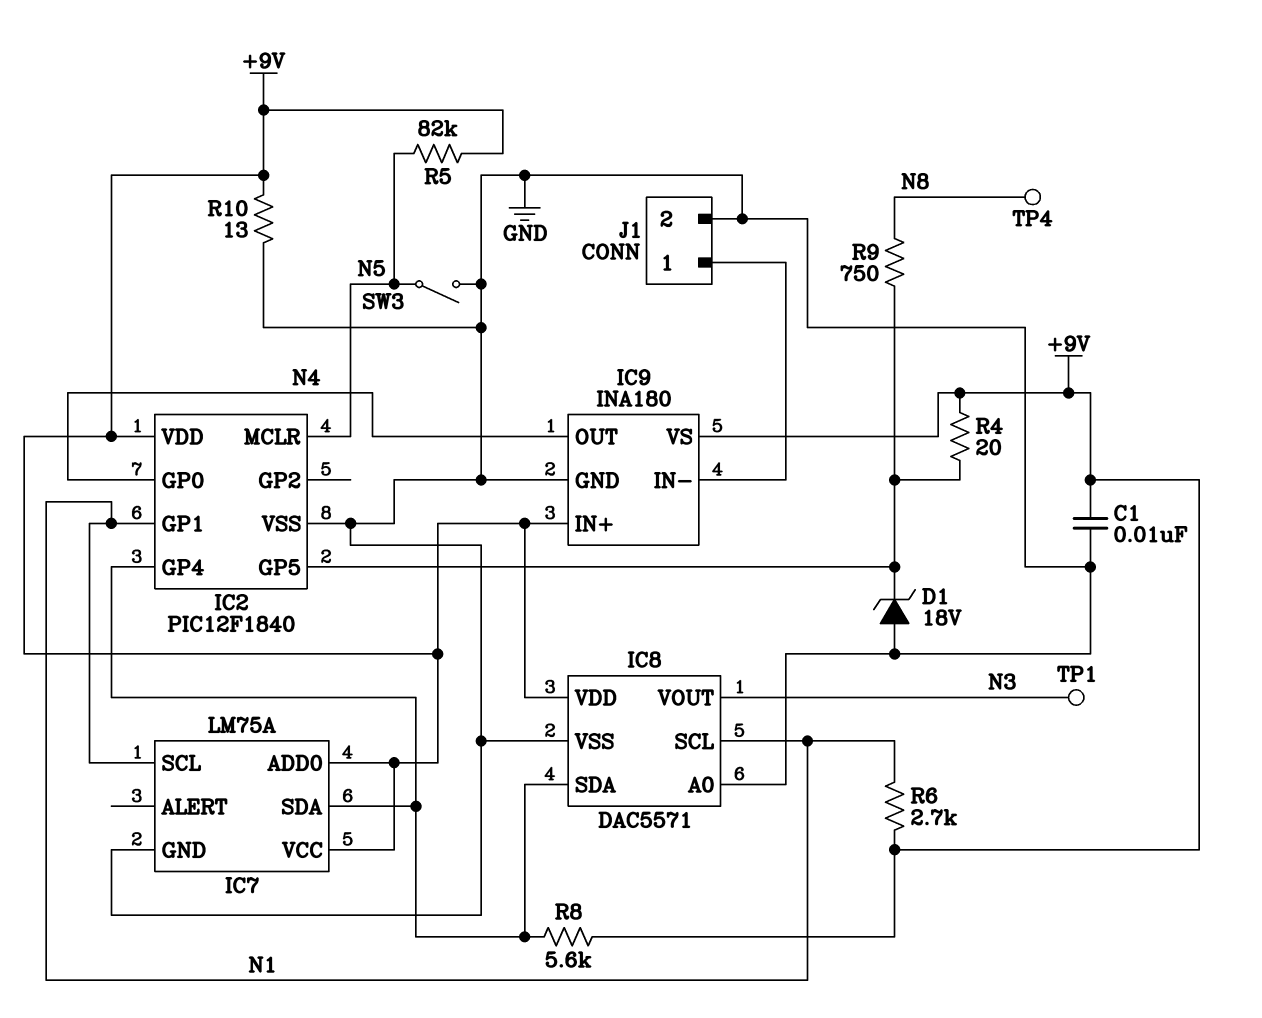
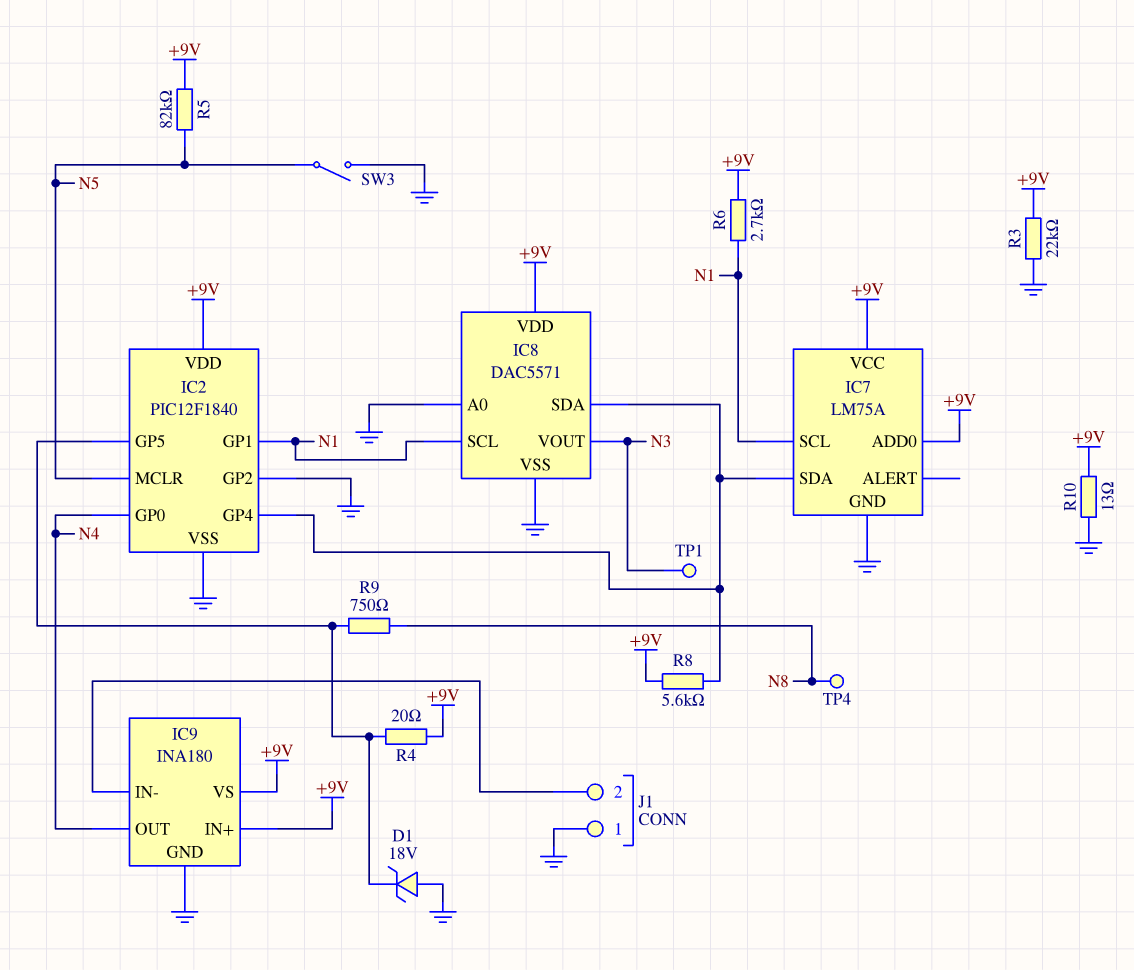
C1: 10nF (+9V, GND) -> none
IC2 pin GP2: none -> GND
J1 pin 1: IC9/IN- -> GND
J1 pin 2: GND -> IC9/IN-
R3: none -> 22k (+9V, GND)

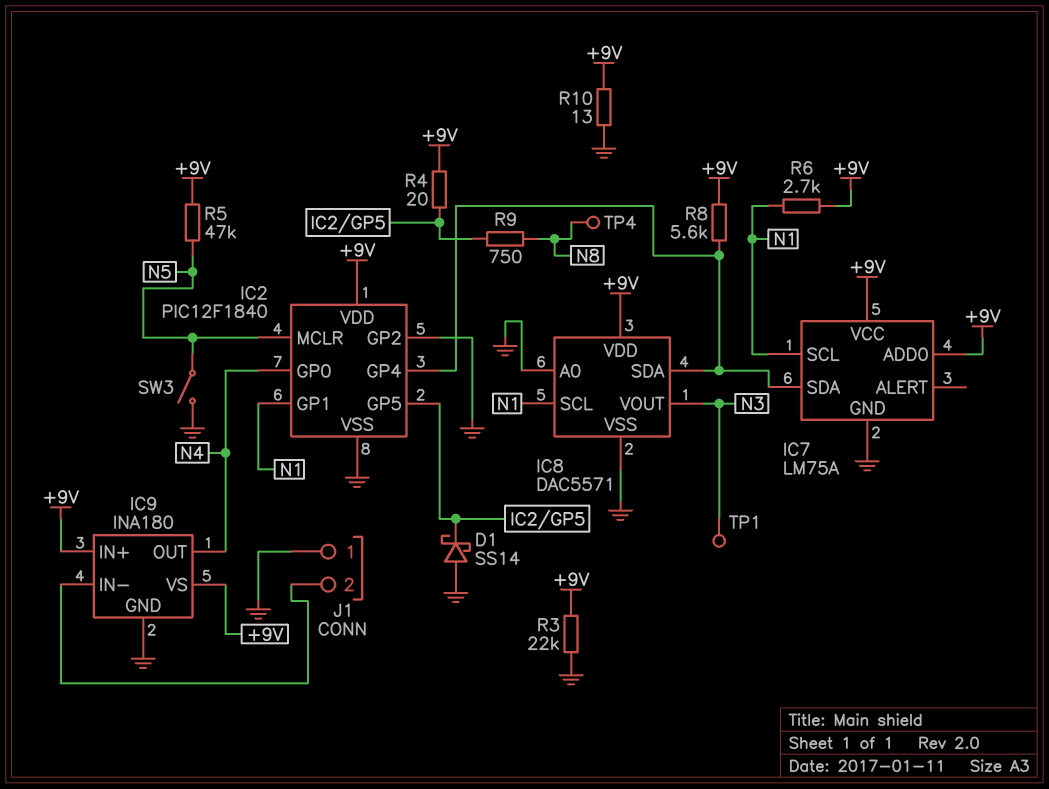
D1: zener 18V (A GND, K IC2/GP5) -> schottky SS14 (A GND, K IC2/GP5)
R5: 82k (+9V, N5) -> 47k (+9V, N5)

